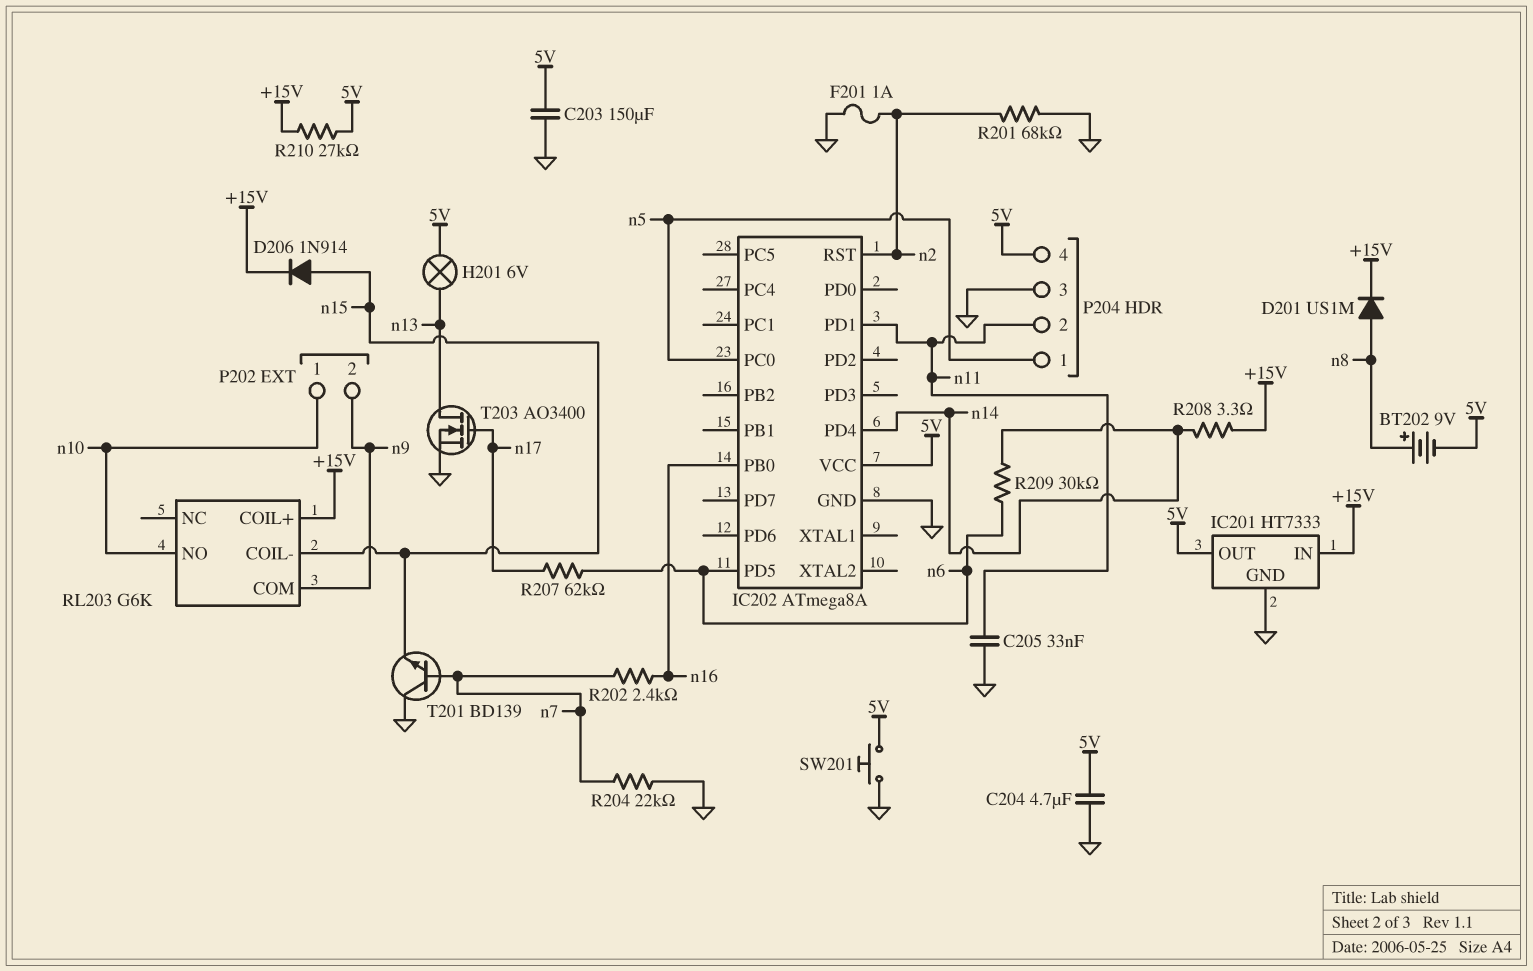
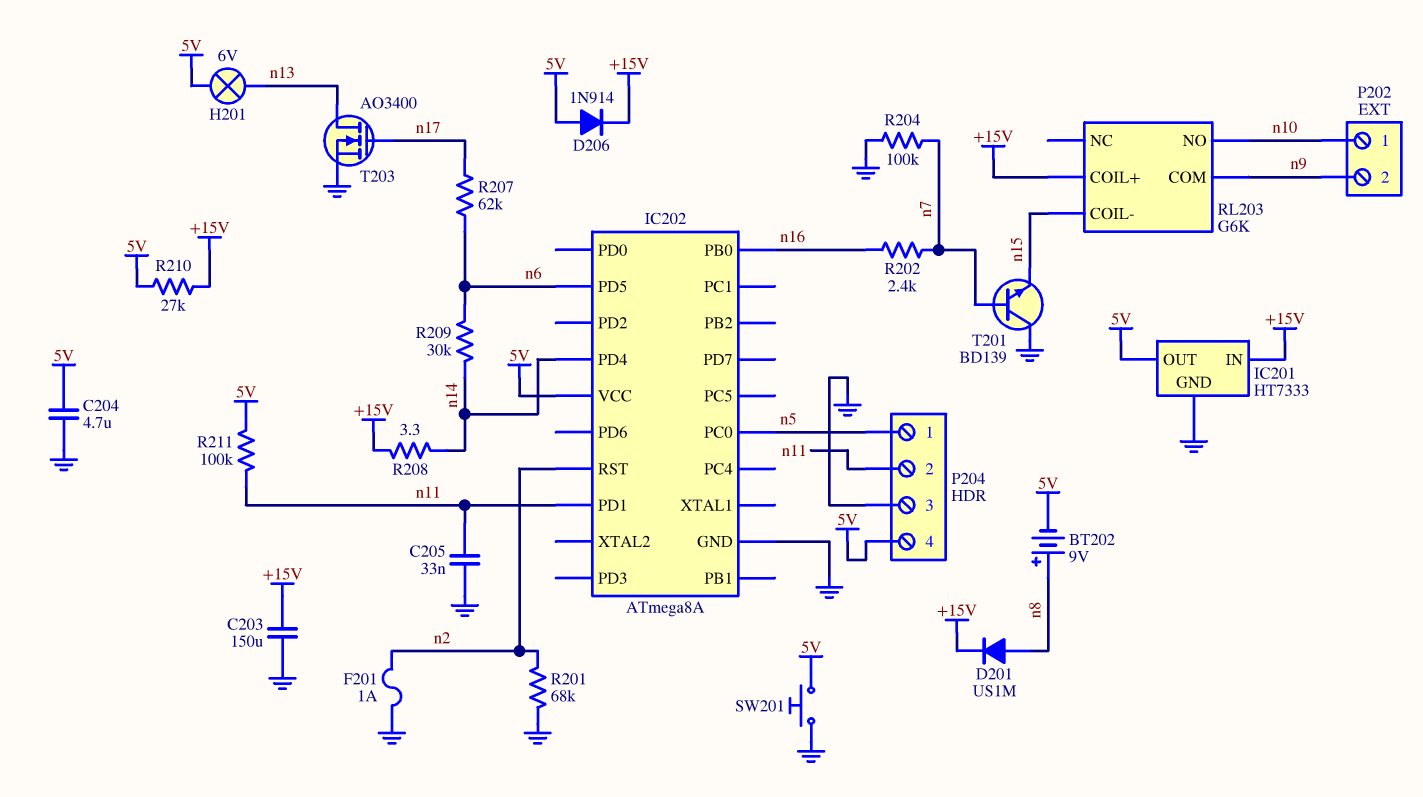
C203: 150uF (5V, GND) -> 150uF (+15V, GND)
D206: diode 1N914 (A n15, K +15V) -> diode 1N914 (A 5V, K +15V)
R204: 22k (GND, n7) -> 100k (GND, n7)
R211: none -> 100k (5V, n11)

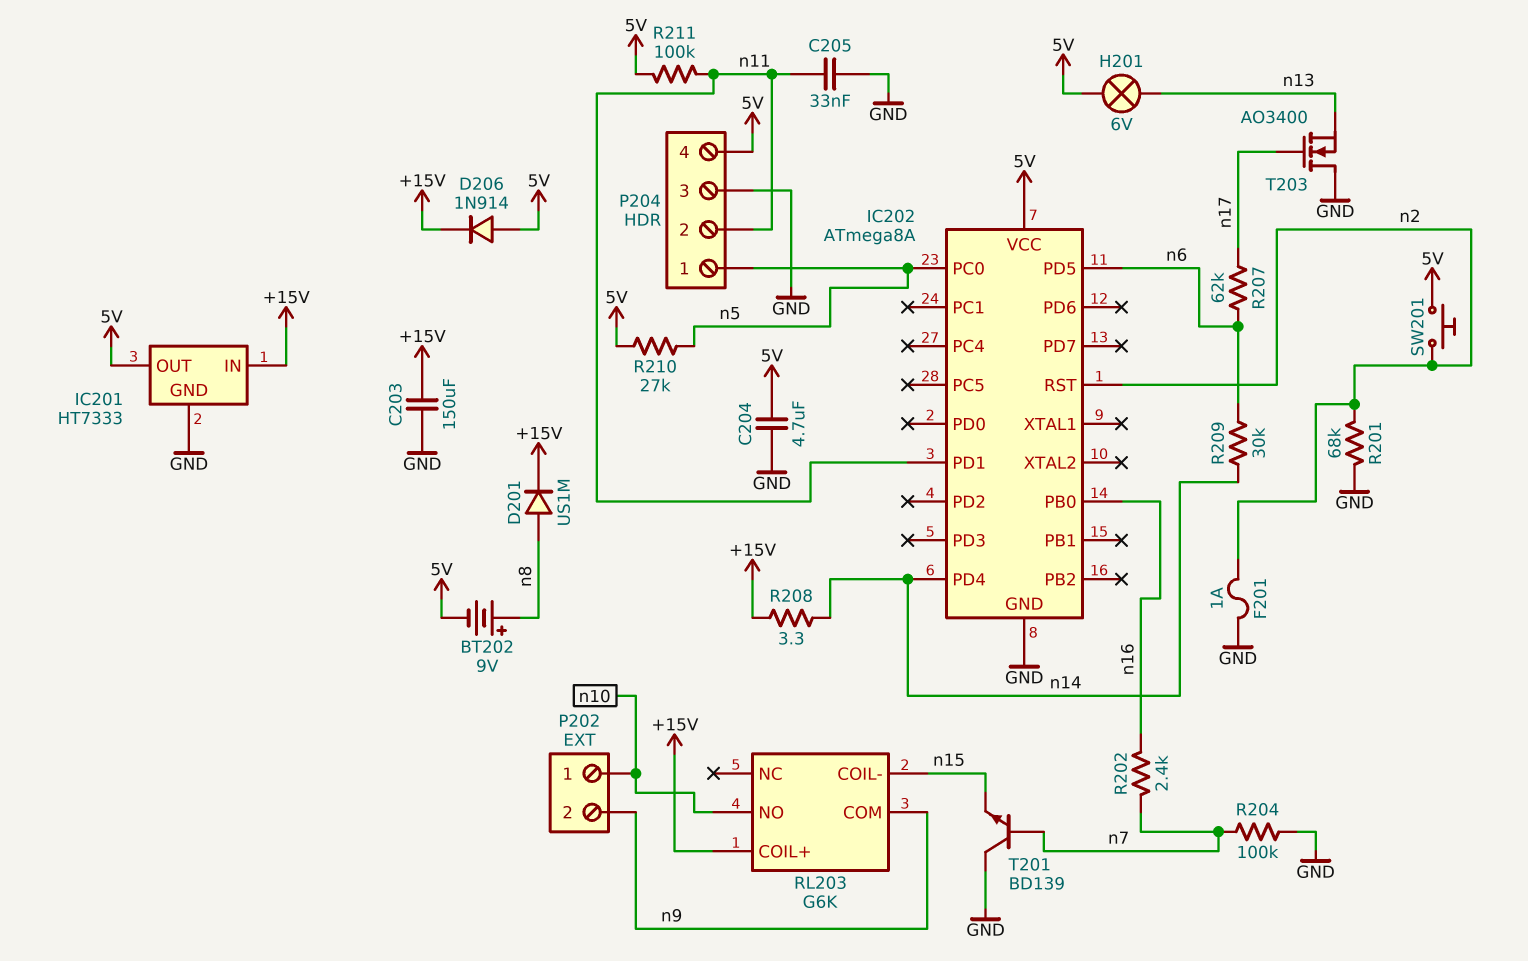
R210: 27k (+15V, 5V) -> 27k (5V, n5)
SW201: button (5V, GND) -> button (5V, n2)
T203: NMOS AO3400 (G n17, D n13, S GND) -> NMOS AO3400 (G n17, D GND, S n13)

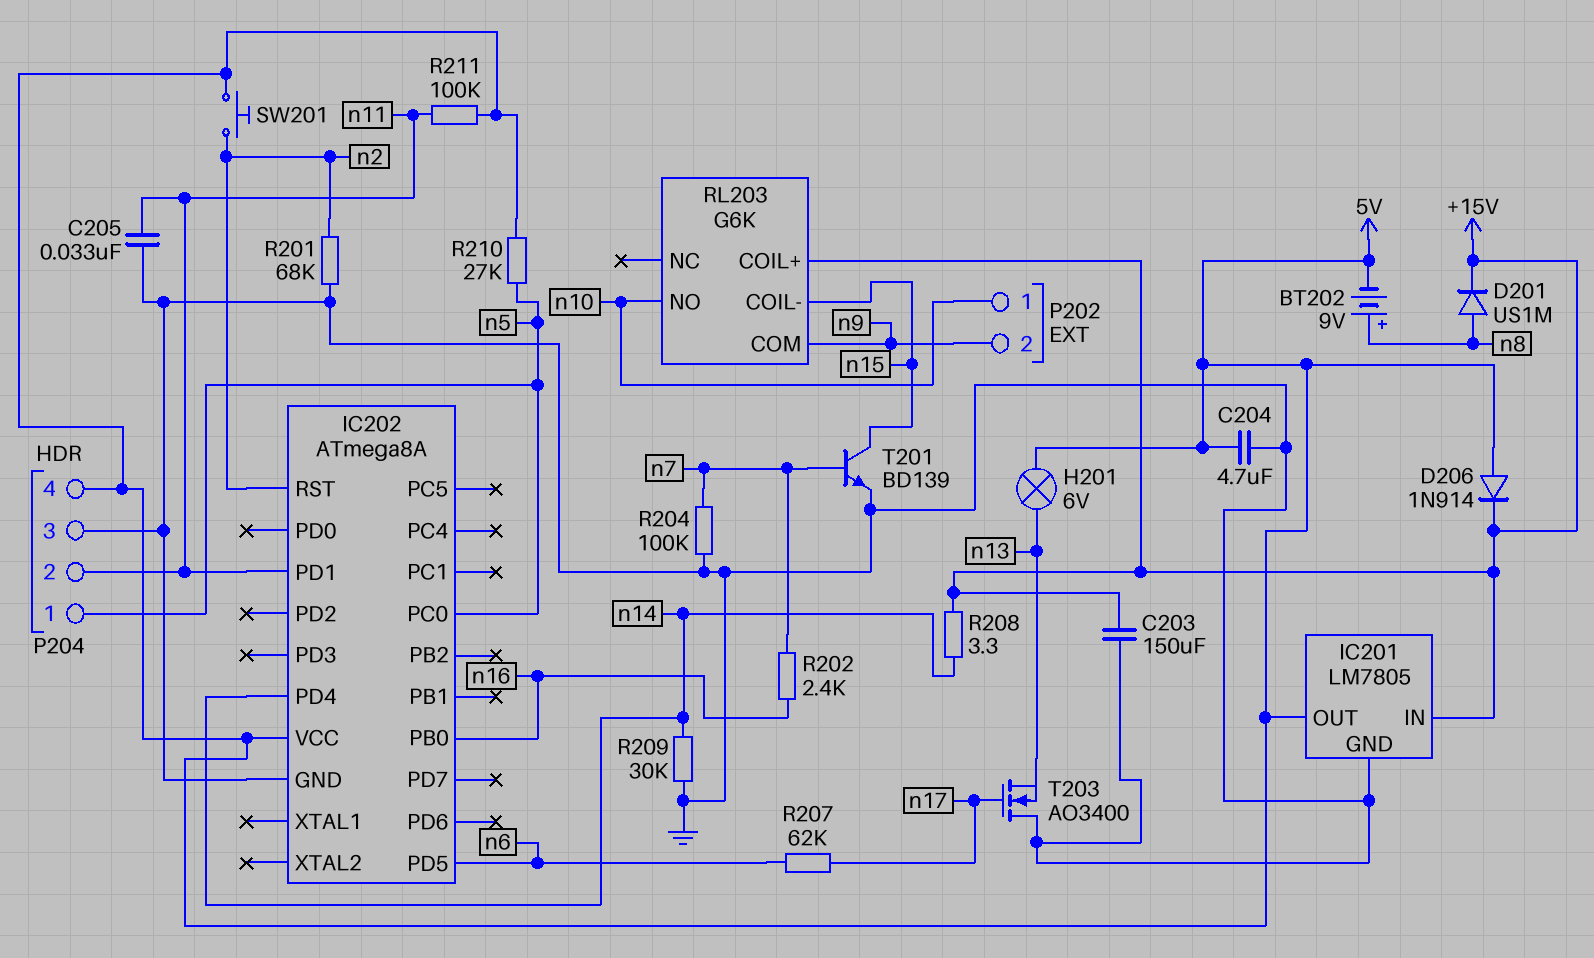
F201: 1A (GND, n2) -> none
IC201: HT7333 -> LM7805
R209: 30k (n6, n14) -> 30k (GND, n14)
T201: NPN BD139 (B n7, C GND, E n15) -> NPN BD139 (B n7, C n15, E GND)

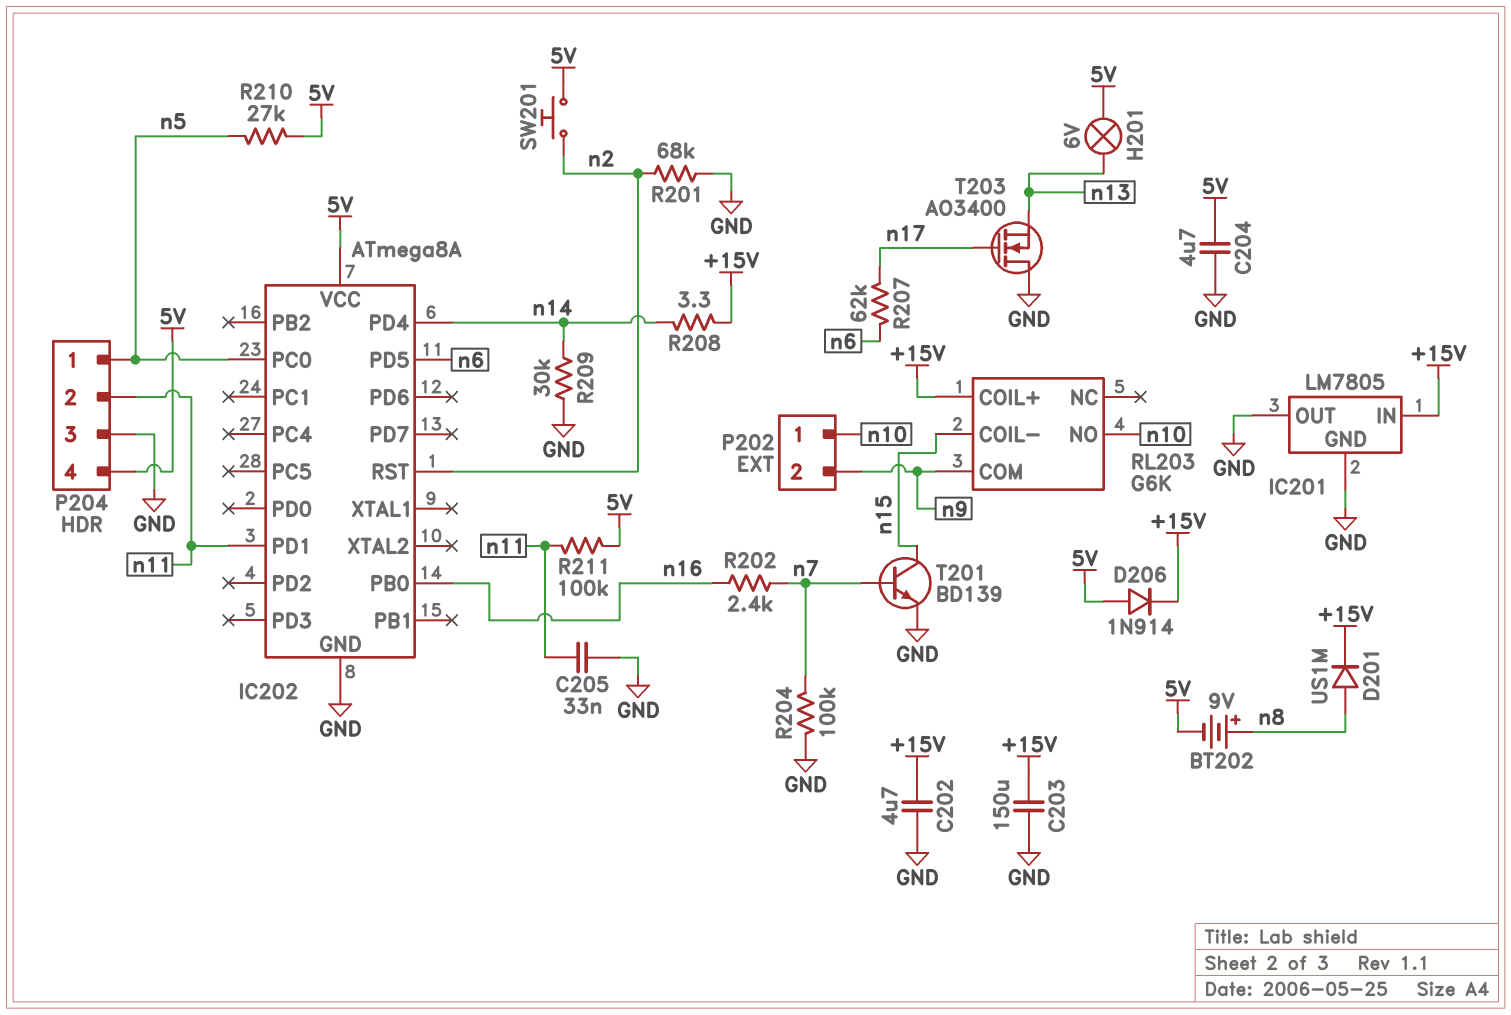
C202: none -> 4.7uF (+15V, GND)
IC201 pin OUT: 5V -> GND

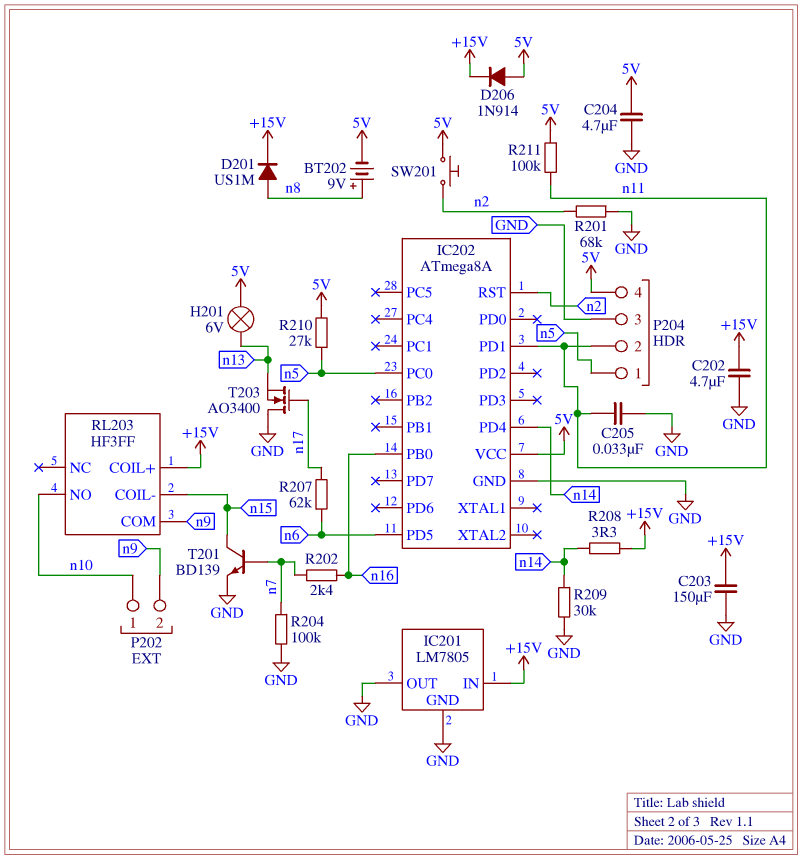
RL203: G6K -> HF3FF

